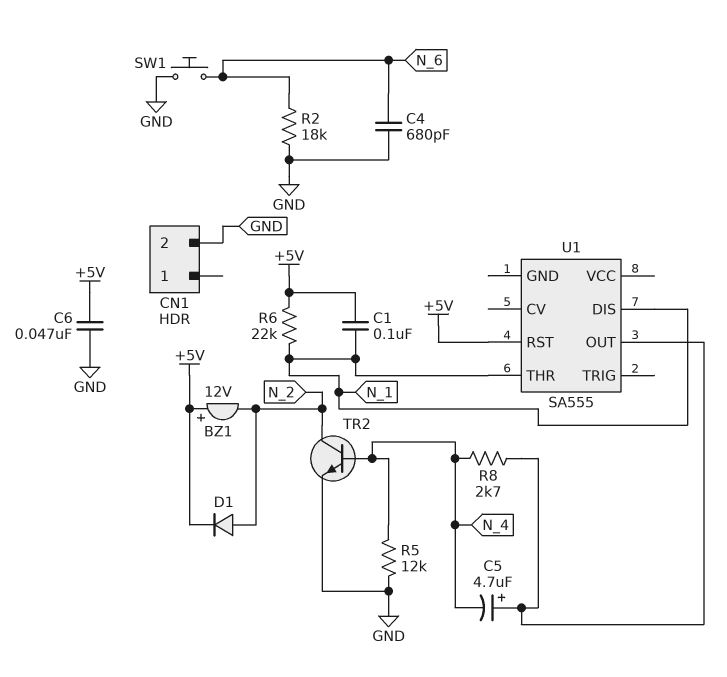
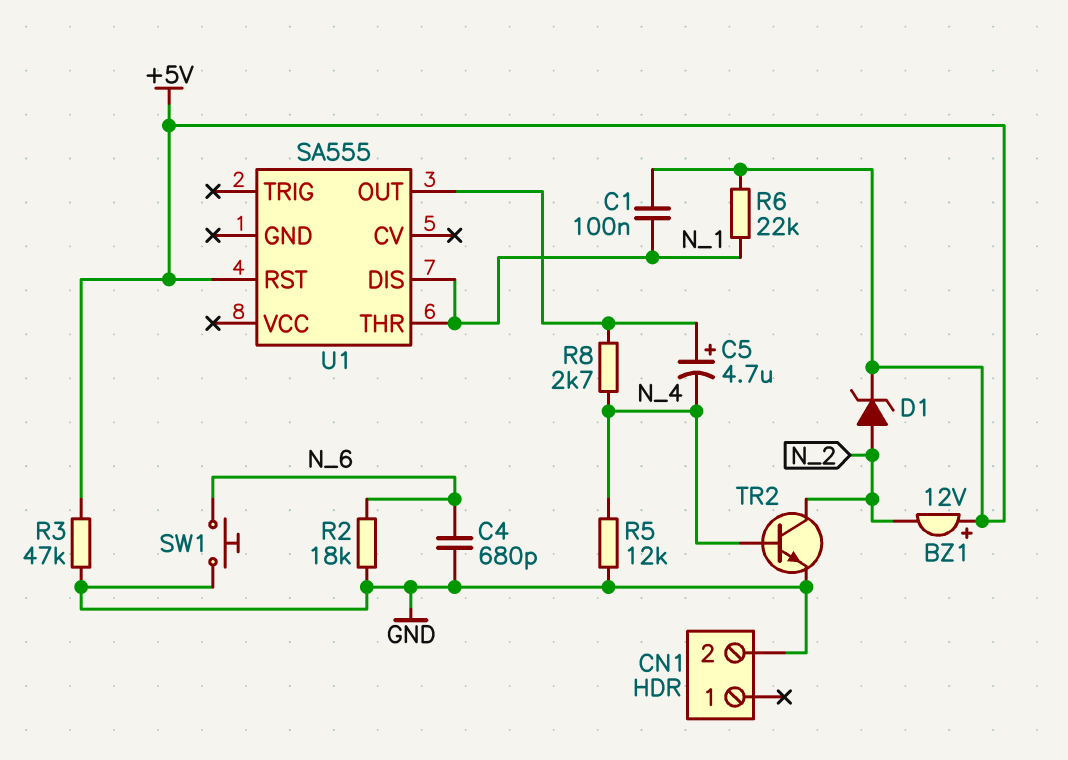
C6: 47nF (+5V, GND) -> none
D1: diode (A N_2, K +5V) -> zener (A N_2, K +5V)
R3: none -> 47k (+5V, GND)

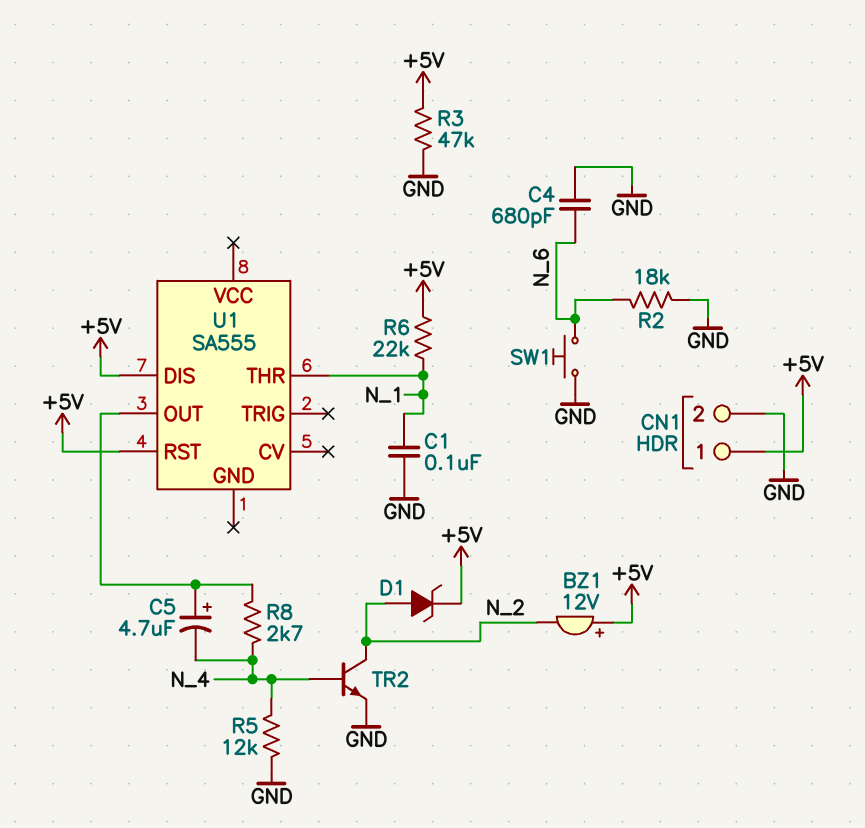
C1: 100nF (+5V, N_1) -> 100nF (GND, N_1)
CN1 pin 1: none -> +5V
U1 pin DIS: N_1 -> +5V

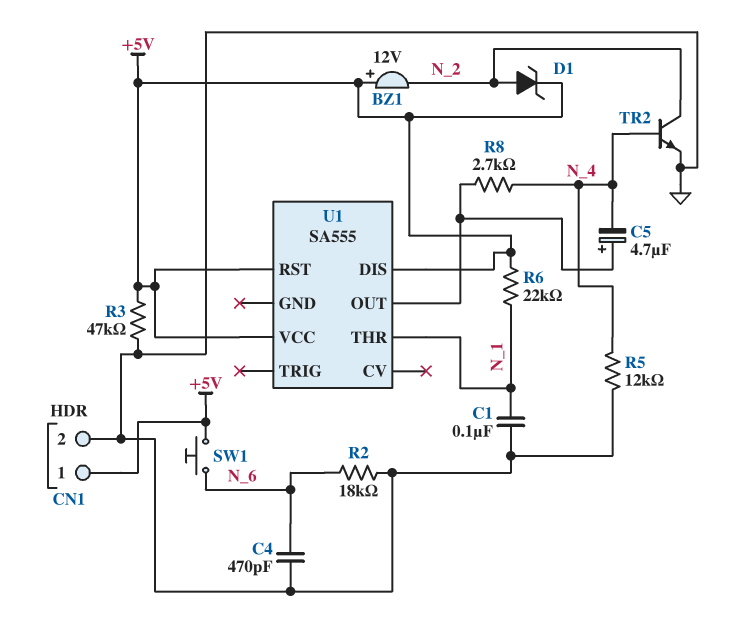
C4: 680pF (GND, N_6) -> 470pF (GND, N_6)
SW1: button (GND, N_6) -> button (+5V, N_6)
U1 pin VCC: none -> +5V

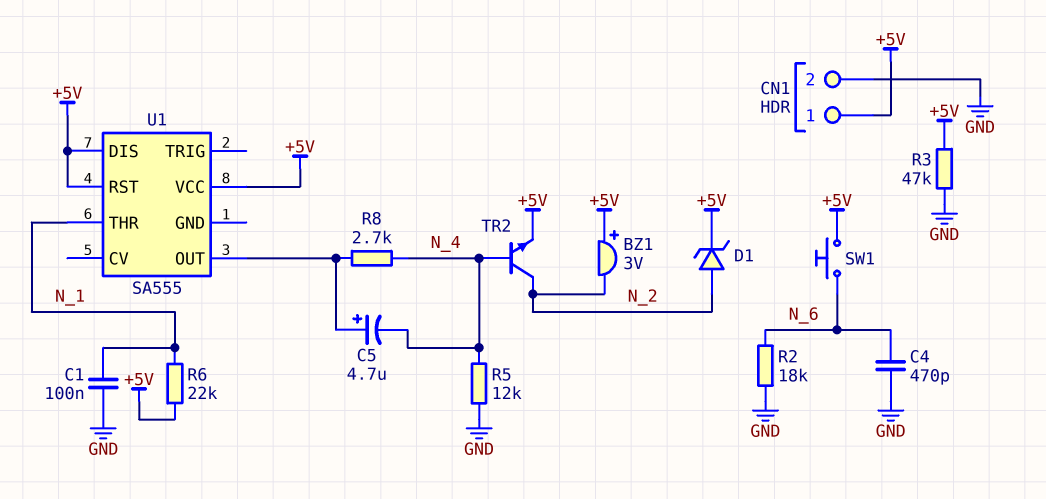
BZ1: buzzer 12V (plus +5V, minus N_2) -> buzzer 3V (plus +5V, minus N_2)
TR2: NPN (B N_4, C N_2, E GND) -> NPN (B N_4, C N_2, E +5V)

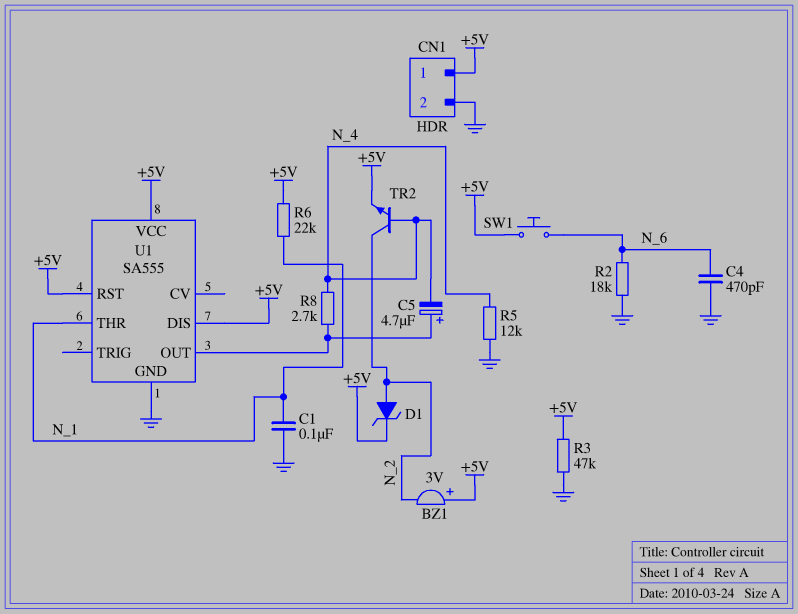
U1 pin GND: none -> GND

